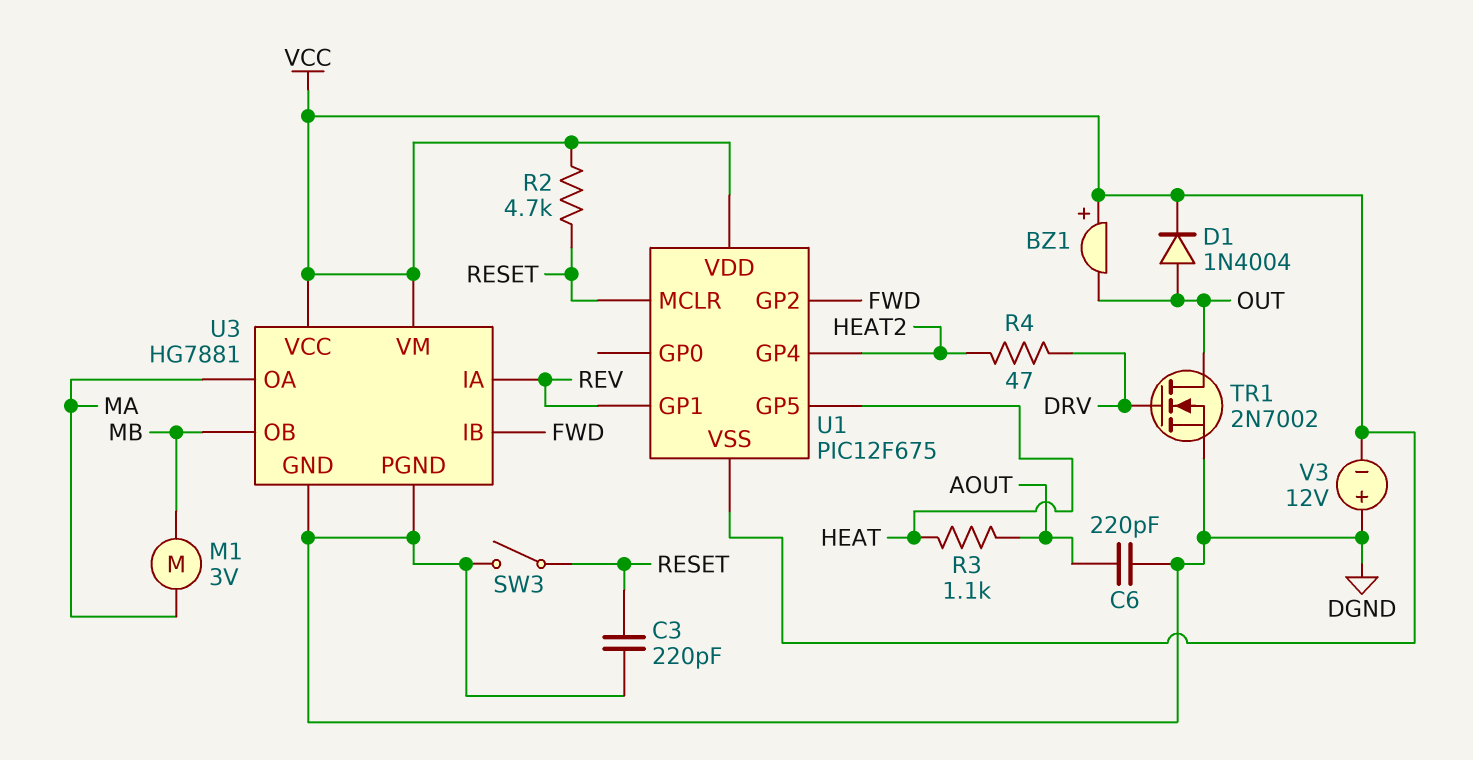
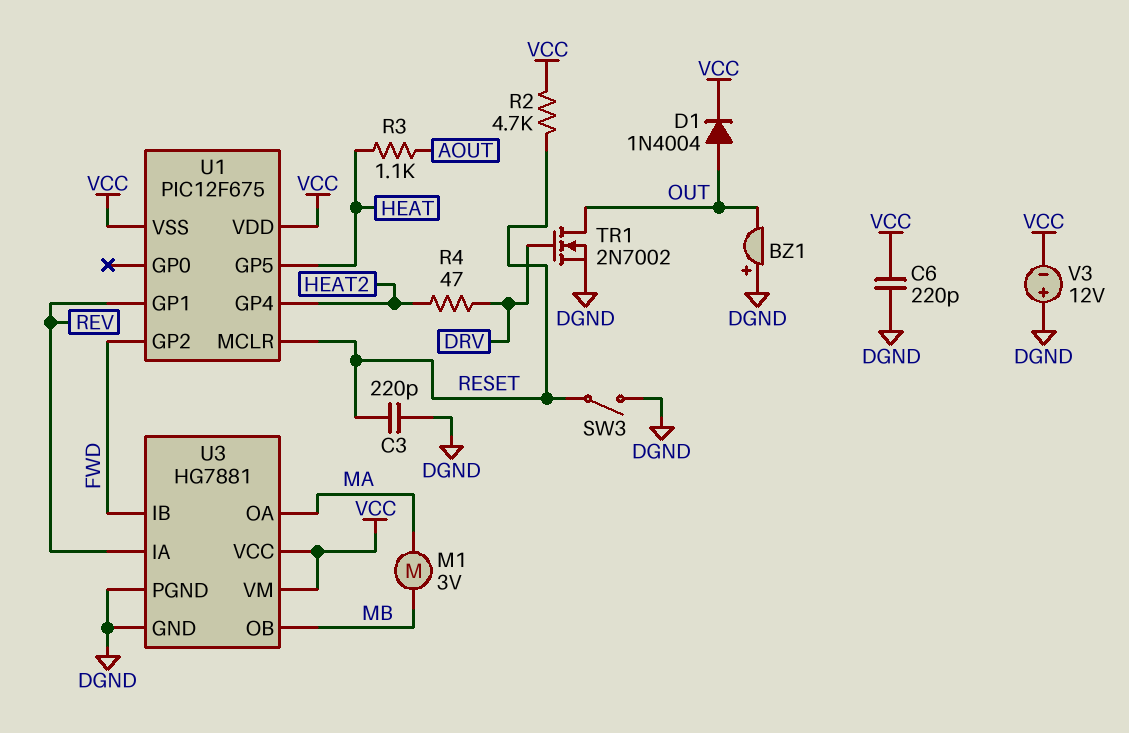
BZ1: buzzer (plus VCC, minus OUT) -> buzzer (plus DGND, minus OUT)
C6: 220pF (AOUT, DGND) -> 220pF (DGND, VCC)

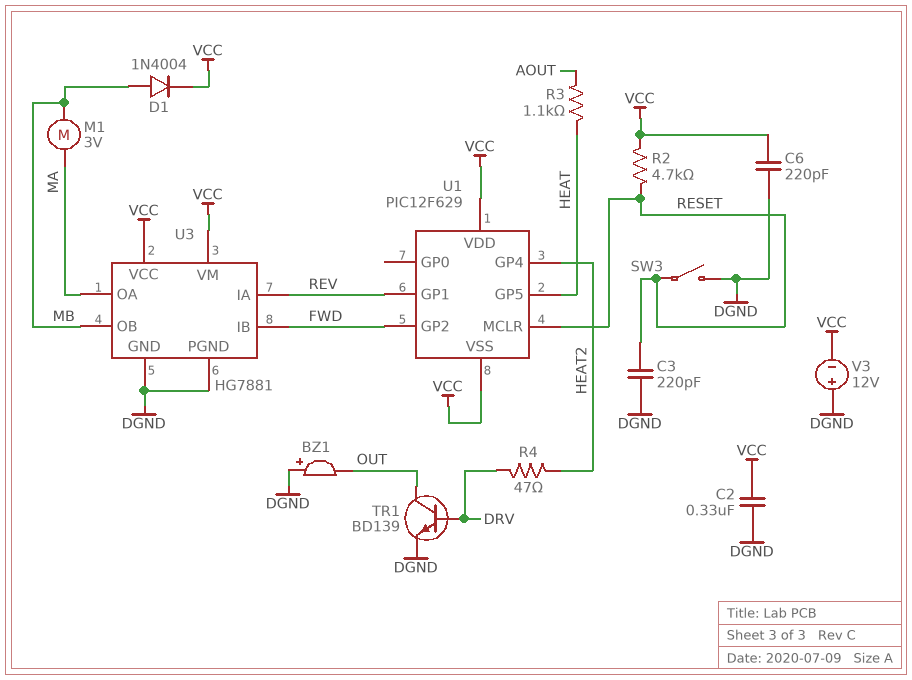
C2: none -> 330nF (DGND, VCC)
D1: diode 1N4004 (A OUT, K VCC) -> diode 1N4004 (A MB, K VCC)
TR1: NMOS 2N7002 (G DRV, D OUT, S DGND) -> NPN BD139 (B DRV, C OUT, E DGND)
U1: PIC12F675 -> PIC12F629

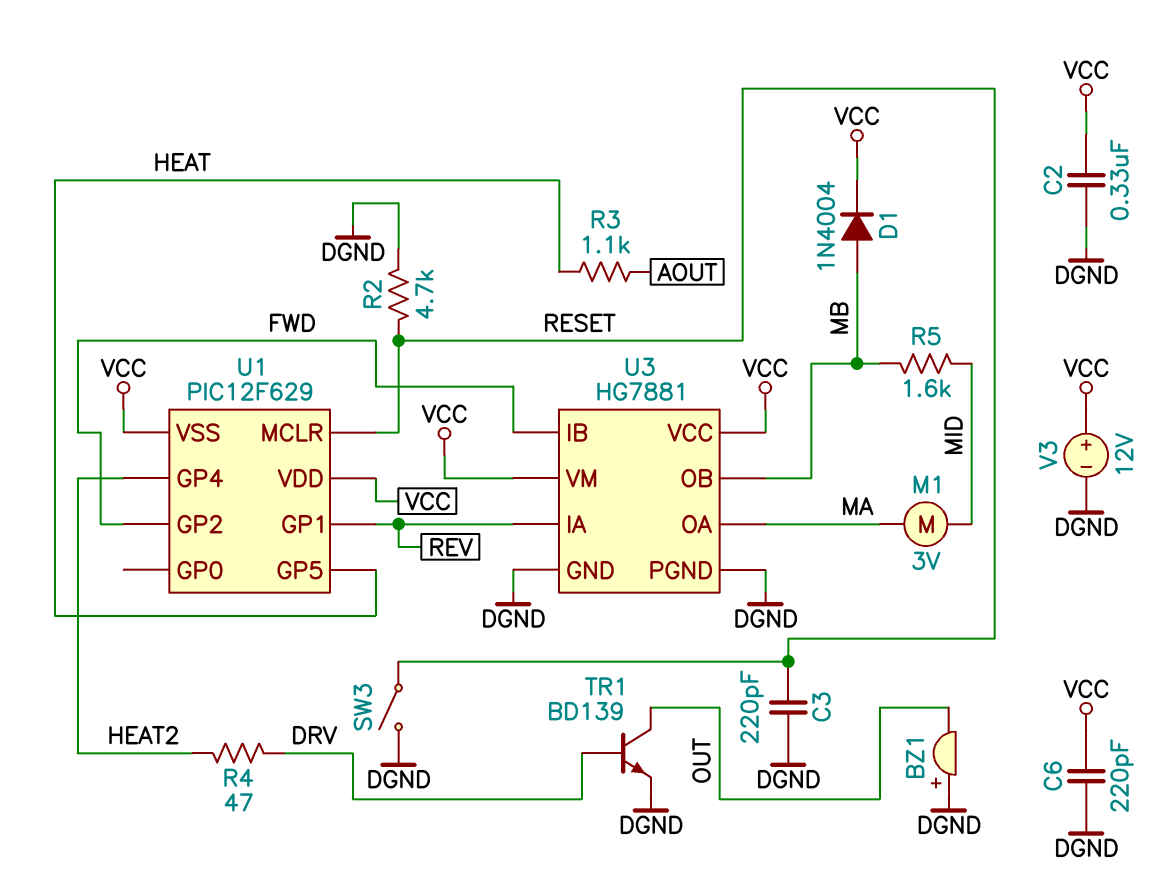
M1: motor 3V (MA, MB) -> motor 3V (MA, MID)
R2: 4.7k (RESET, VCC) -> 4.7k (DGND, RESET)
R5: none -> 1.6k (MB, MID)
V3: 12V (plus DGND, minus VCC) -> 12V (plus VCC, minus DGND)

